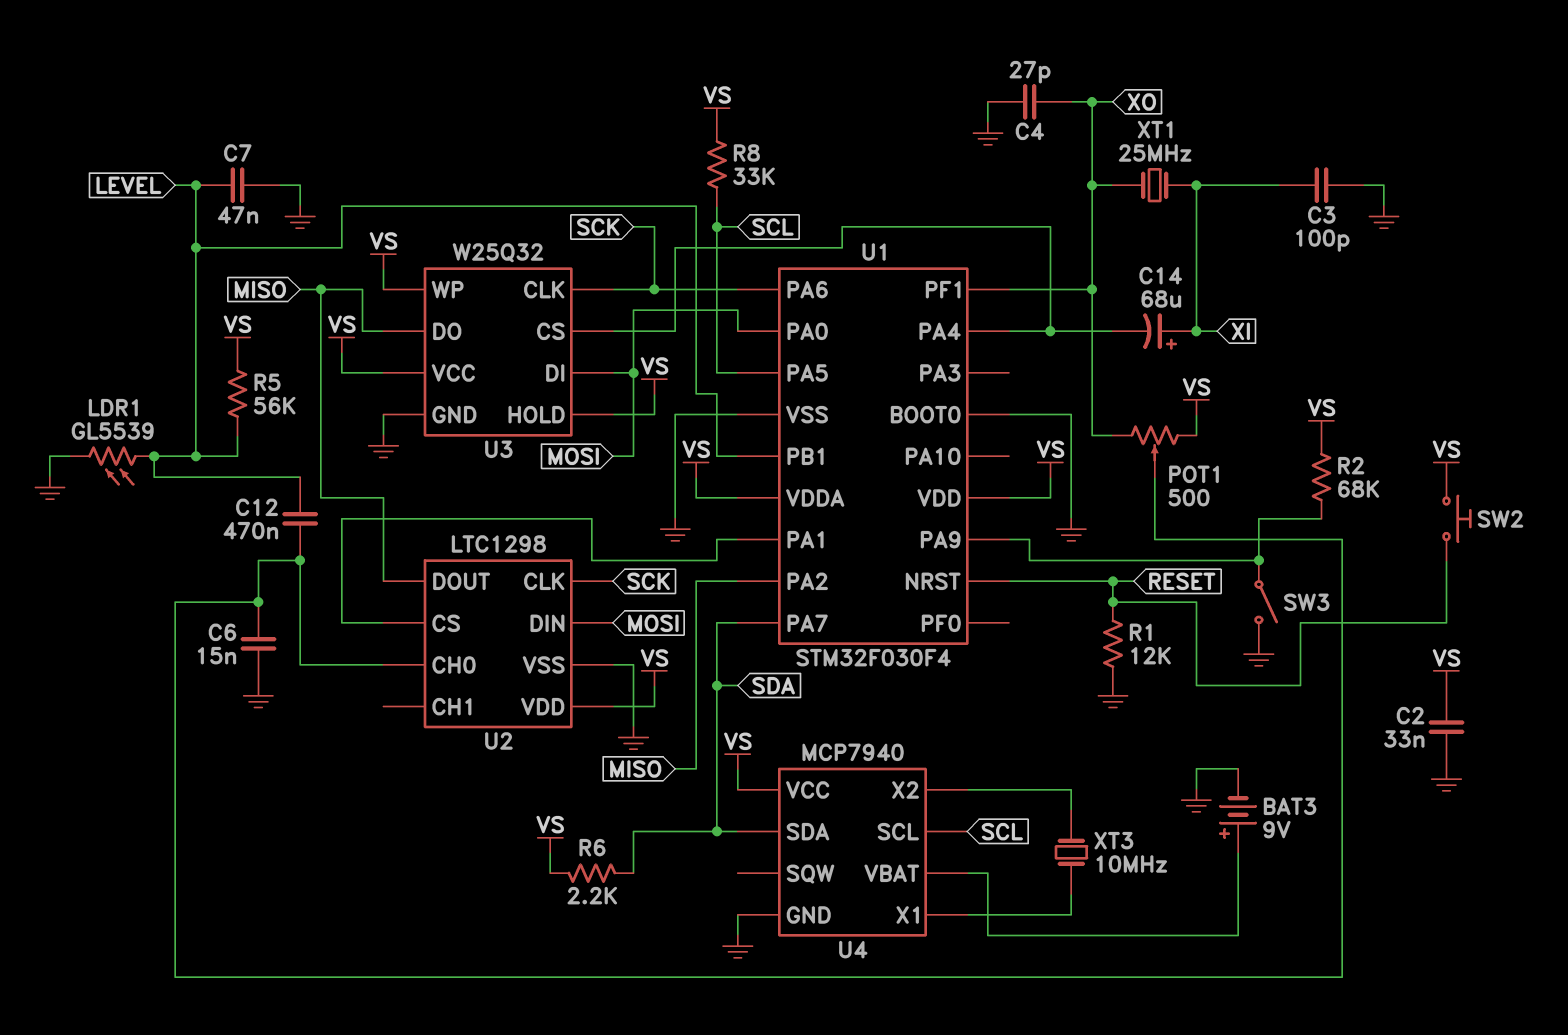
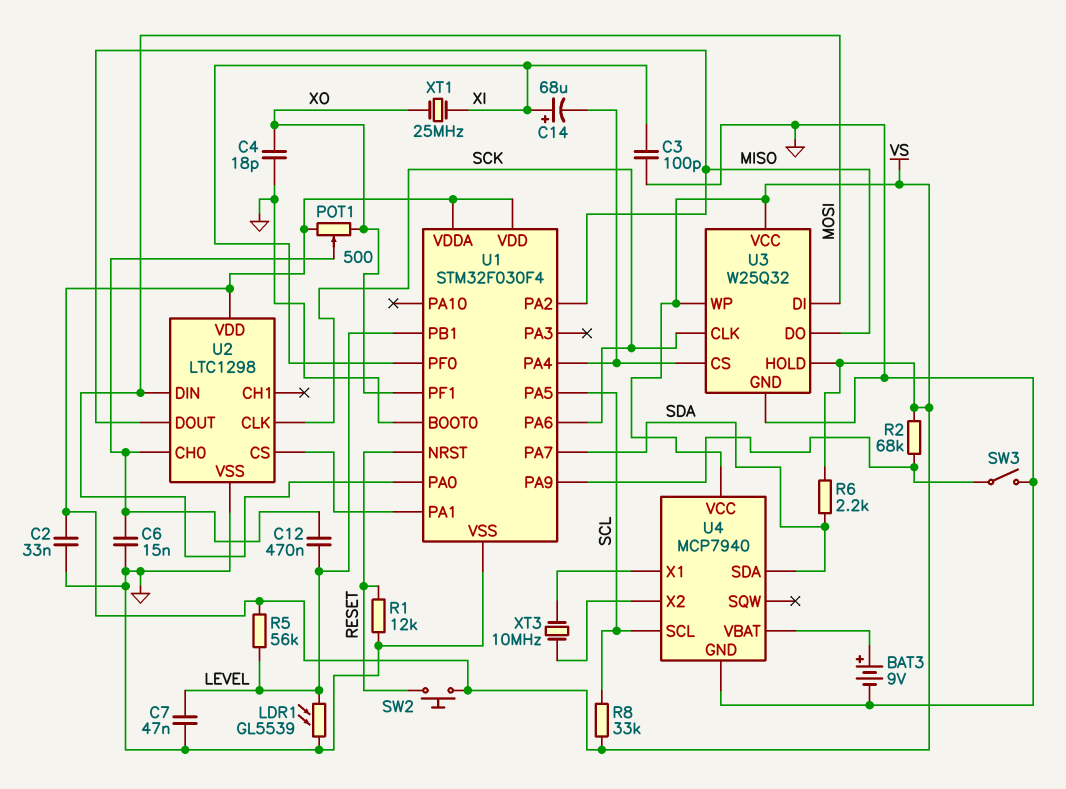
C4: 27pF (GND, XO) -> 18pF (GND, XO)
U1 pin PF0: none -> XI

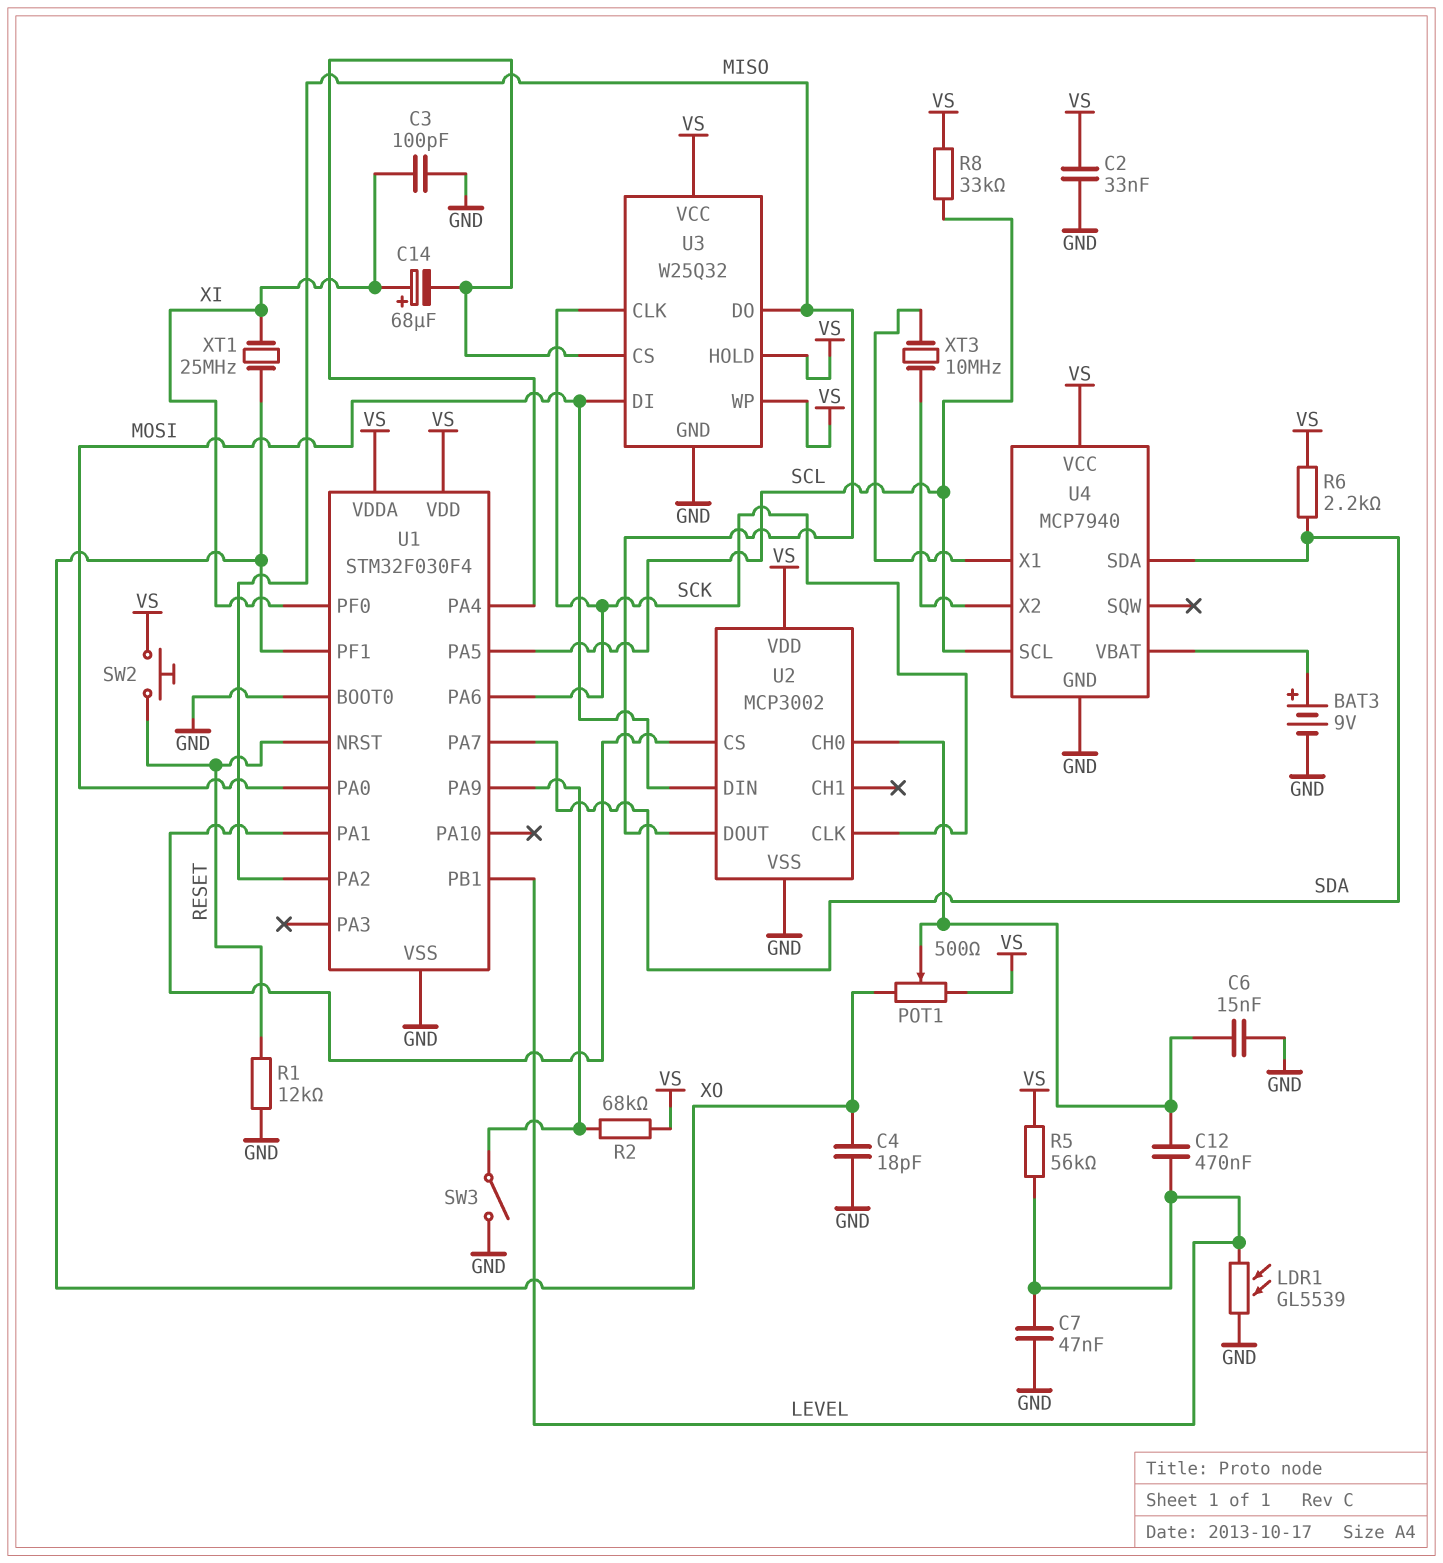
U2: LTC1298 -> MCP3002

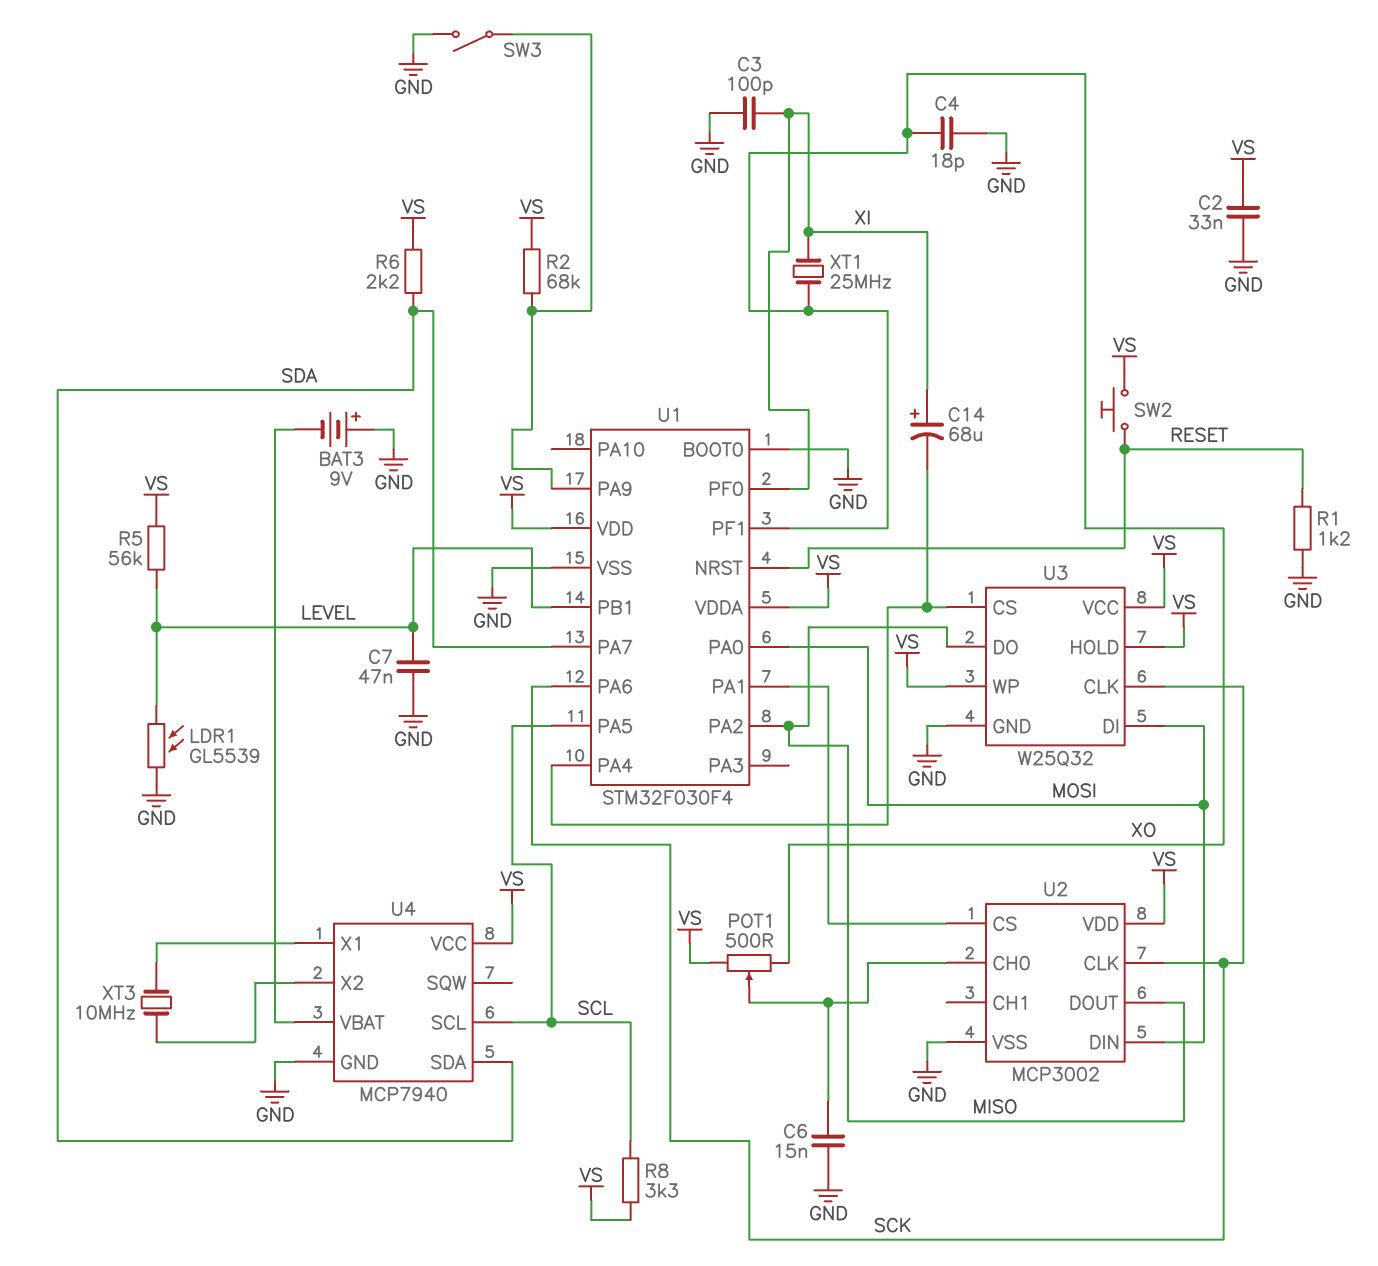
BAT3: 9V (plus U4/VBAT, minus GND) -> 9V (plus GND, minus U4/VBAT)
C12: 470nF (LEVEL, U2/CH0) -> none
R1: 12k (GND, RESET) -> 1.2k (GND, RESET)
R8: 33k (SCL, VS) -> 3.3k (SCL, VS)

